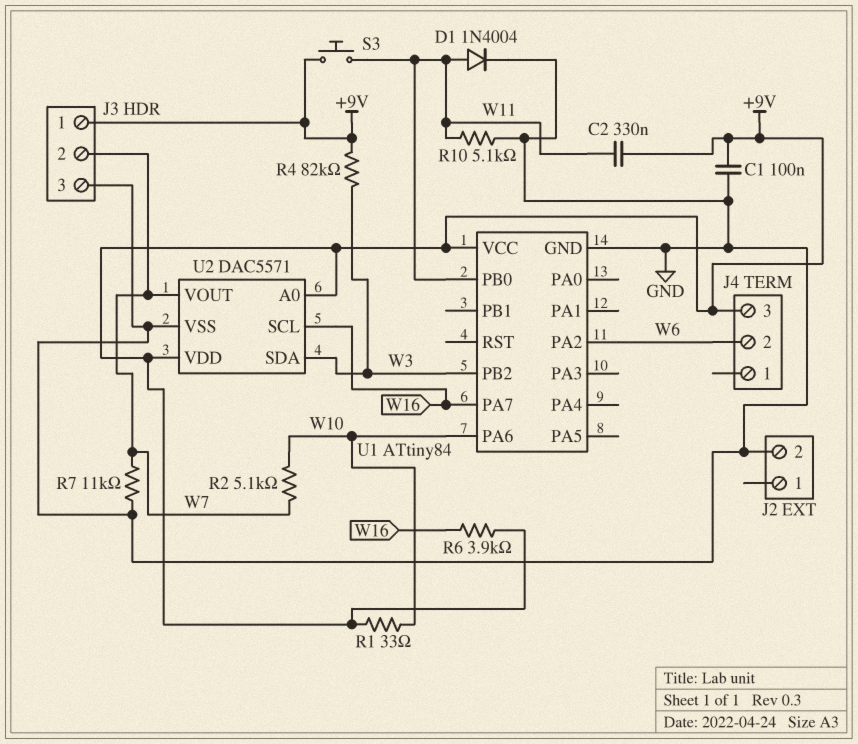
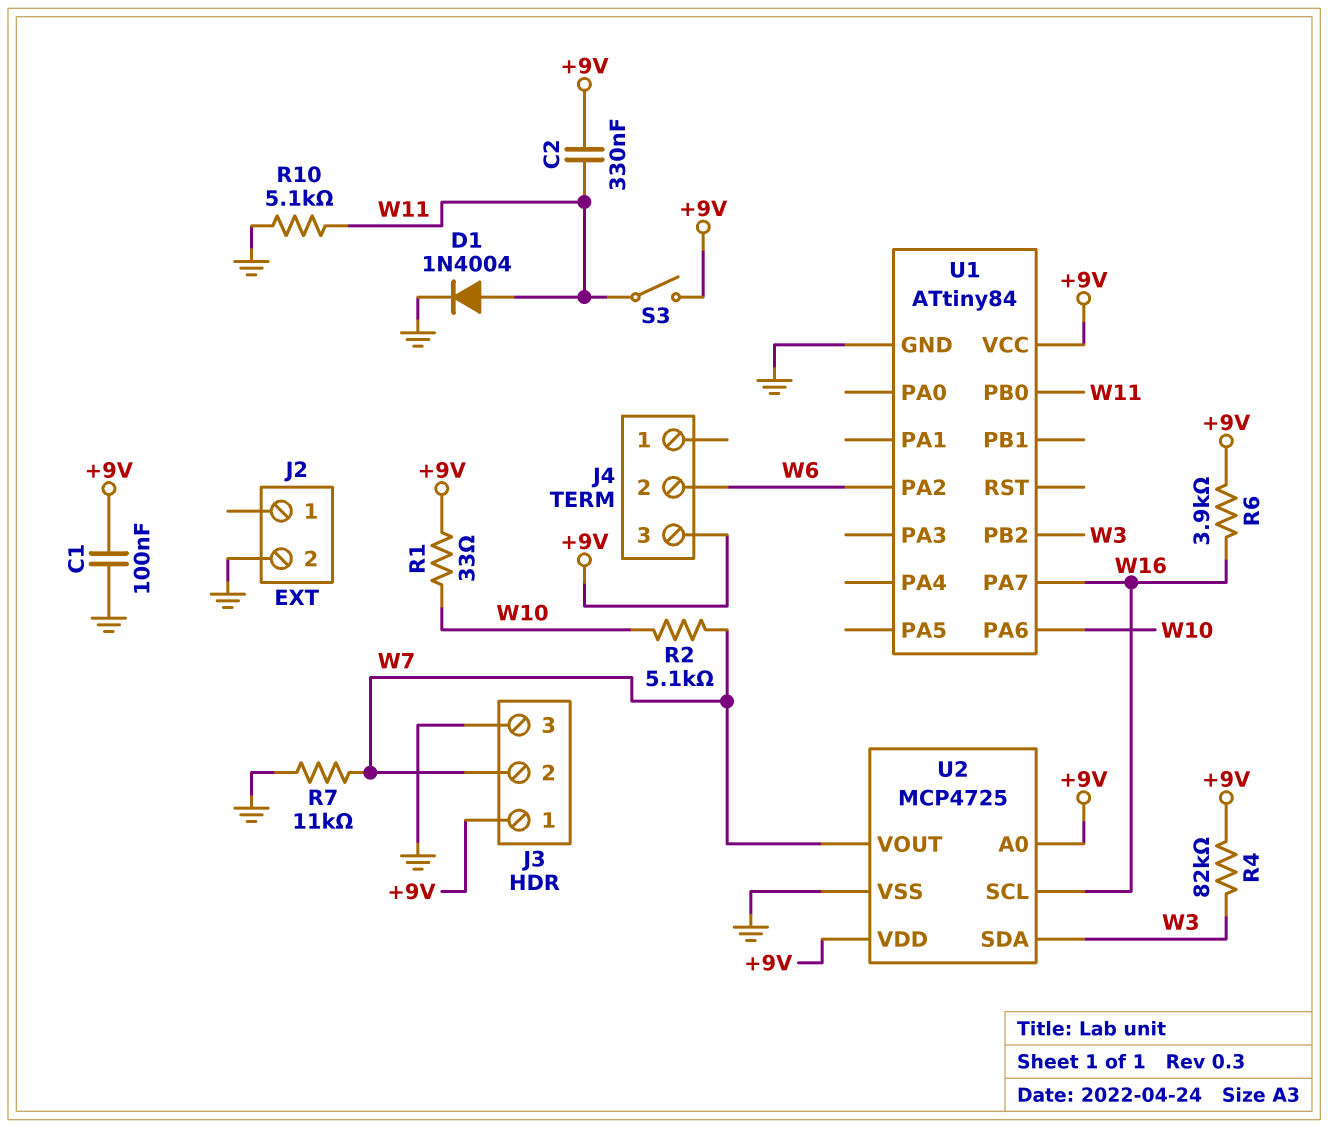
S3: button (+9V, W11) -> switch (+9V, W11)
U2: DAC5571 -> MCP4725

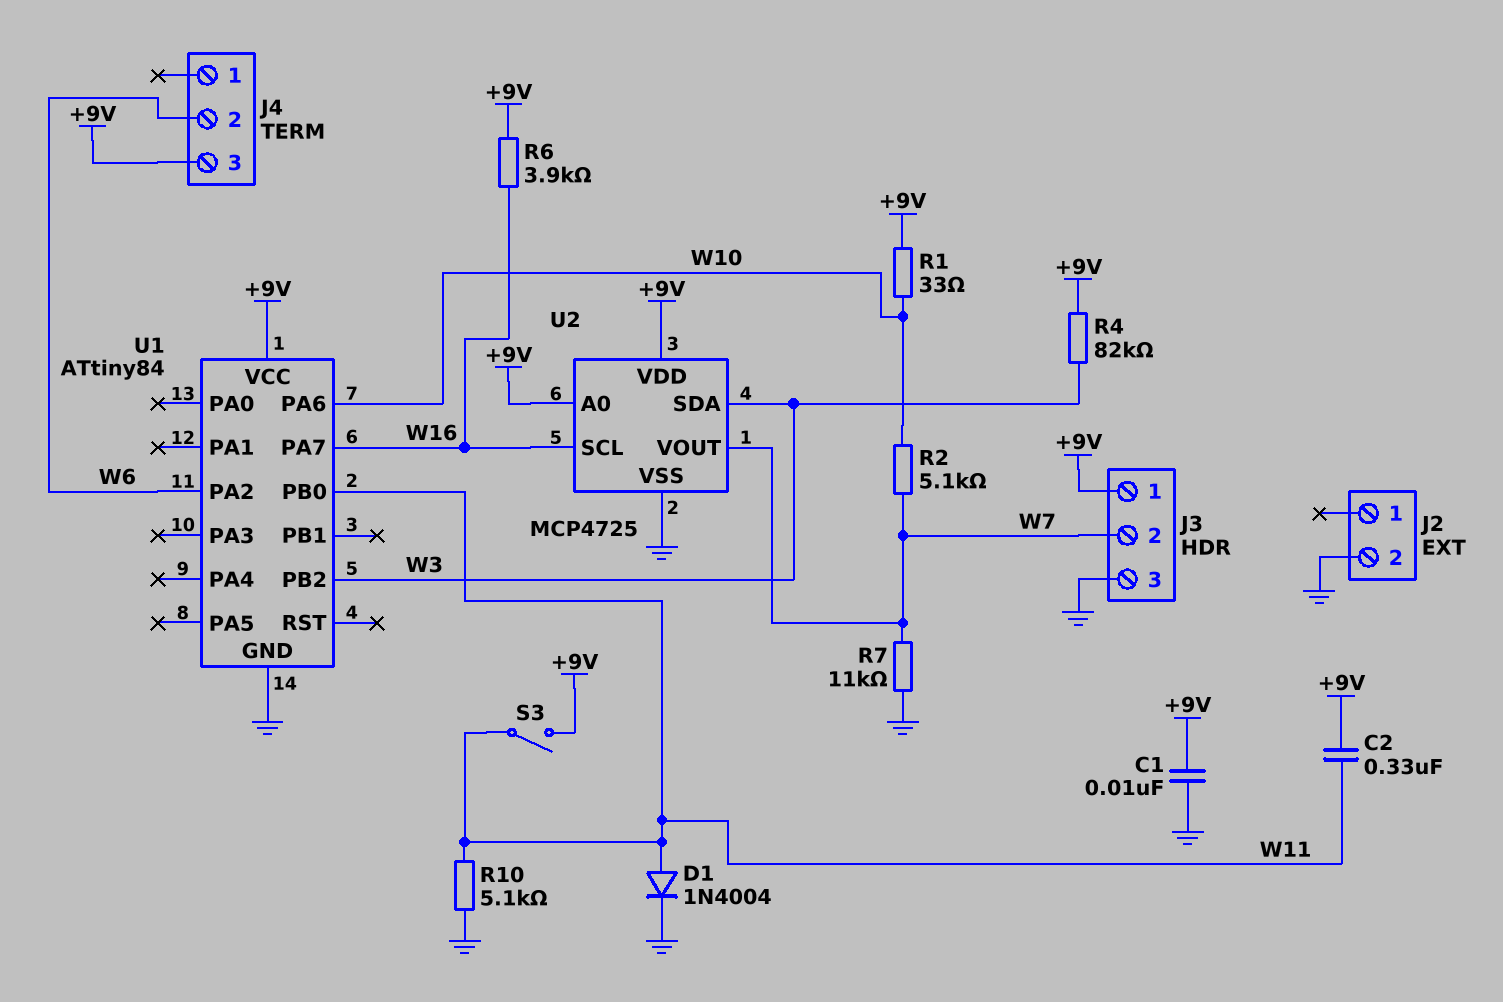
C1: 100nF (+9V, GND) -> 10nF (+9V, GND)

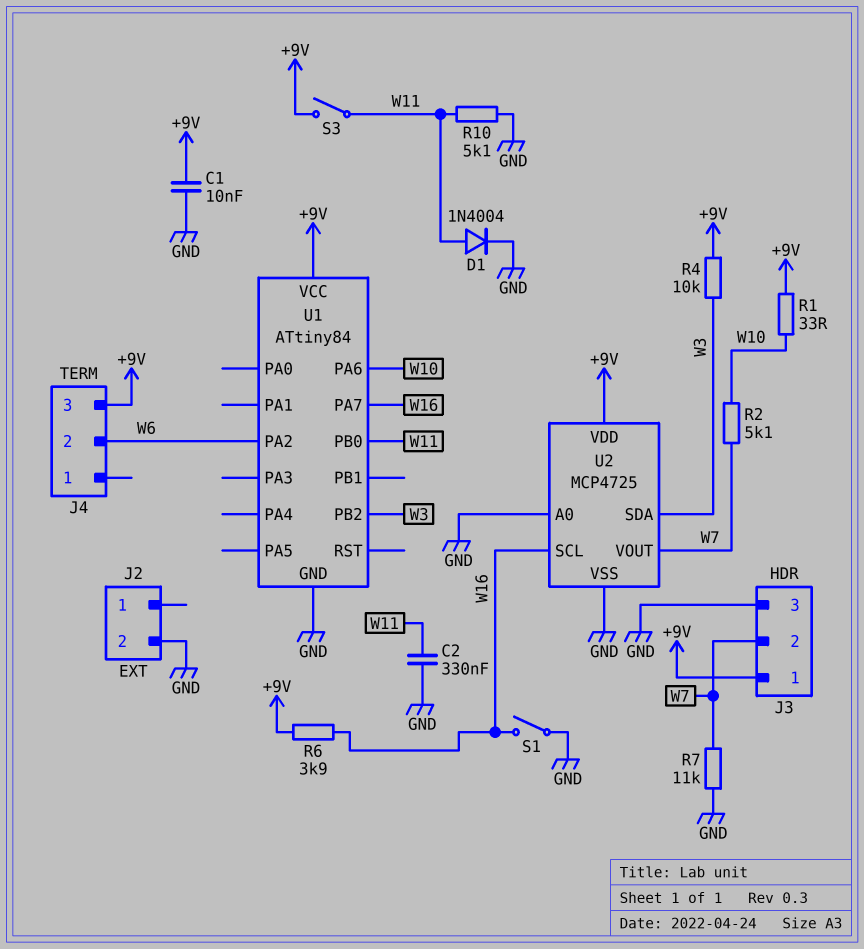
C2: 330nF (+9V, W11) -> 330nF (GND, W11)
R4: 82k (+9V, W3) -> 10k (+9V, W3)
S1: none -> switch (GND, W16)
U2 pin A0: +9V -> GND

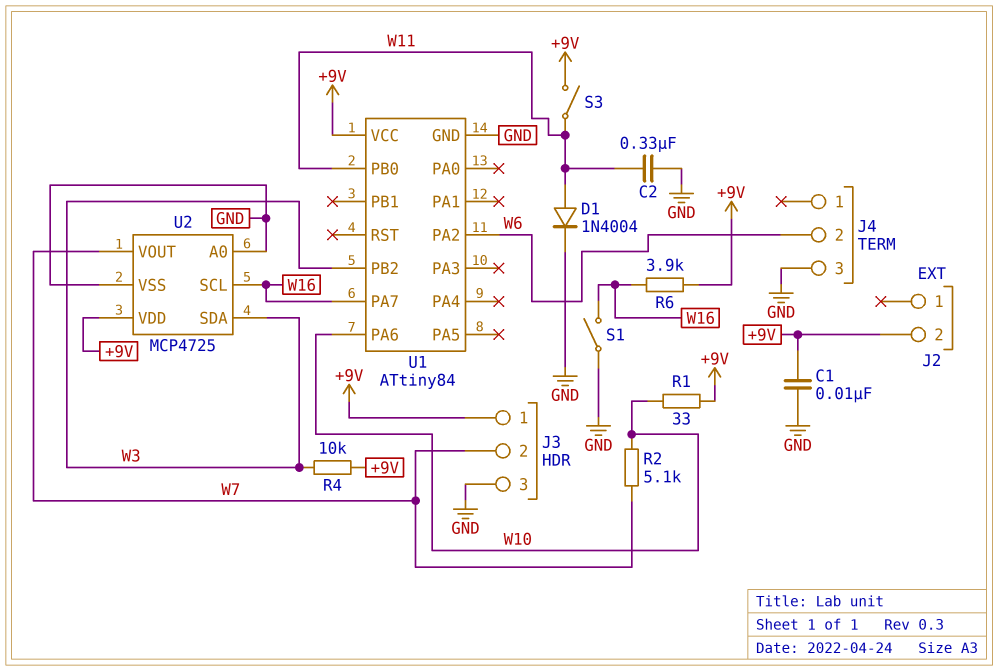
J2 pin 2: GND -> +9V
J4 pin 3: +9V -> GND
R7: 11k (GND, W7) -> none
R10: 5.1k (GND, W11) -> none

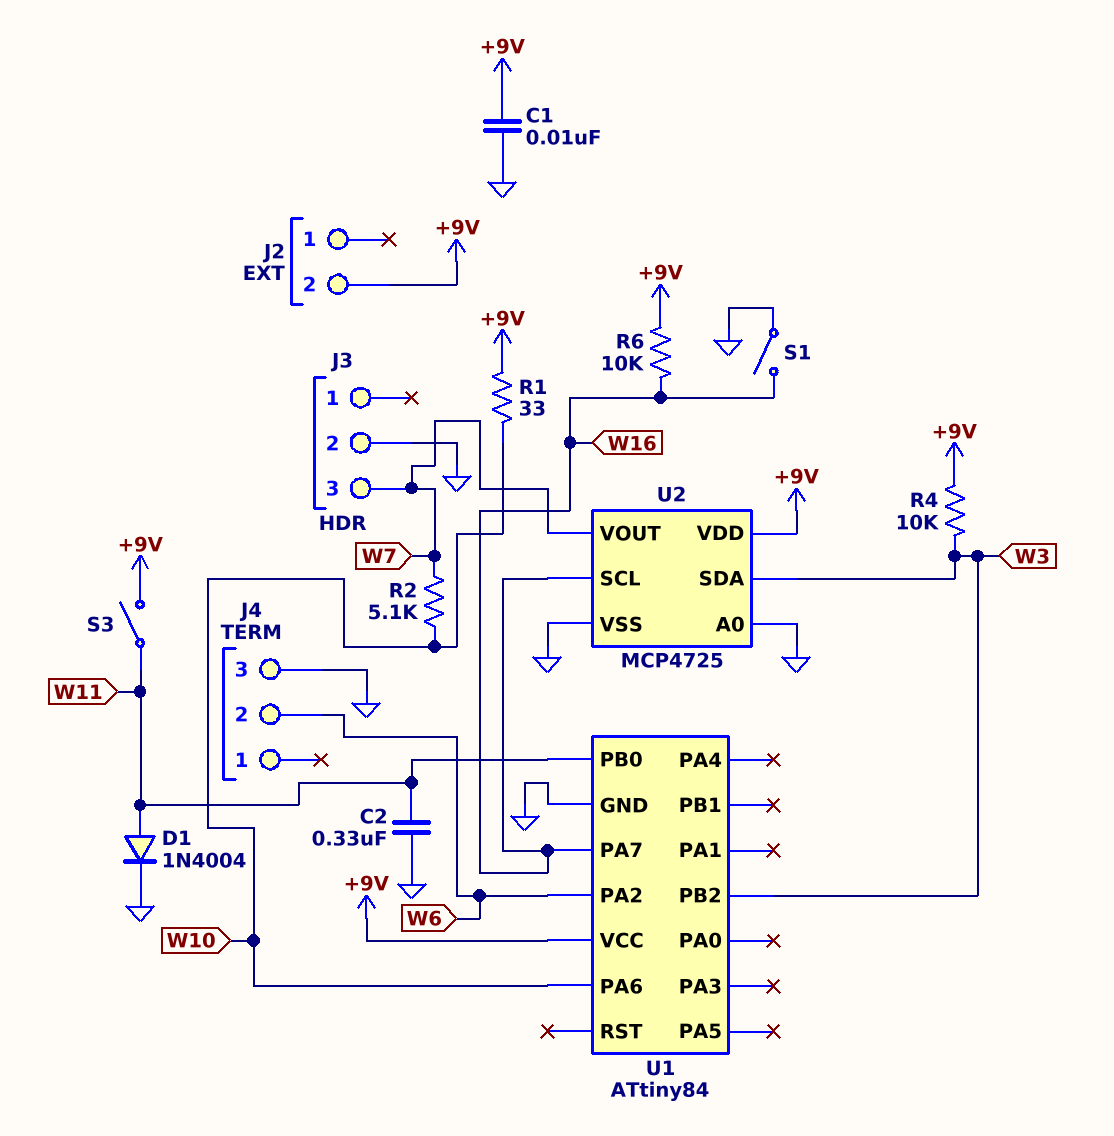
J3 pin 1: +9V -> none
J3 pin 2: W7 -> GND
J3 pin 3: GND -> W7
R6: 3.9k (+9V, W16) -> 10k (+9V, W16)

